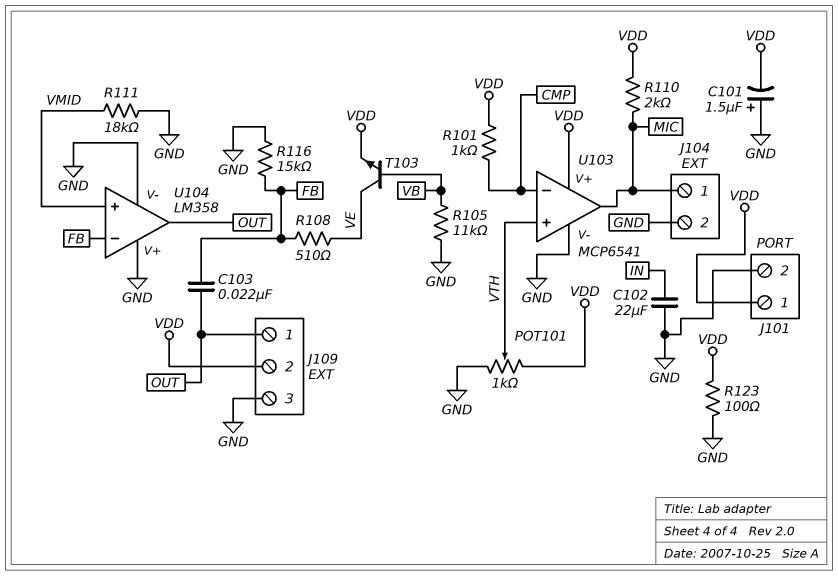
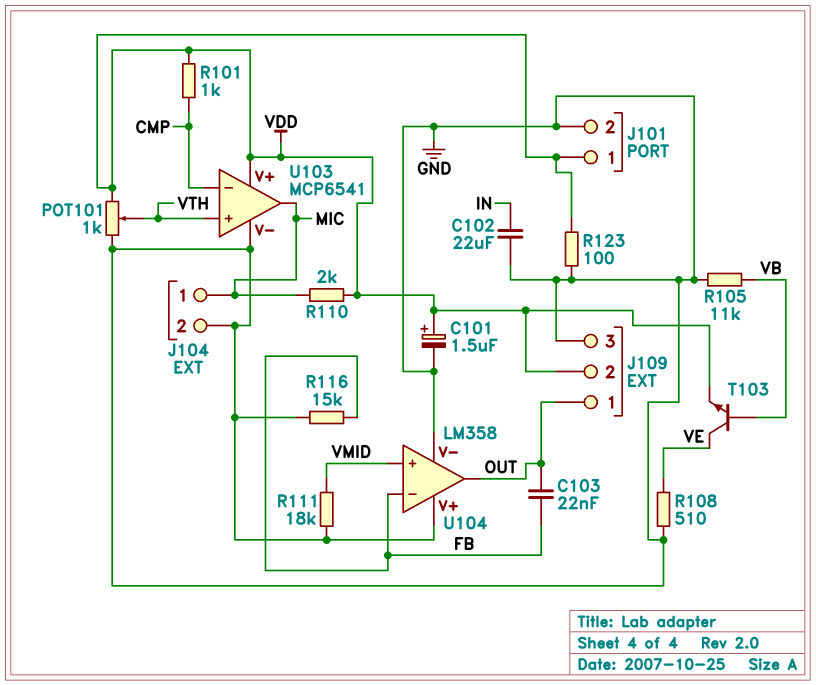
C101: 1.5uF (plus GND, minus VDD) -> 1.5uF (plus VDD, minus GND)
R108: 510 (FB, VE) -> 510 (GND, VE)

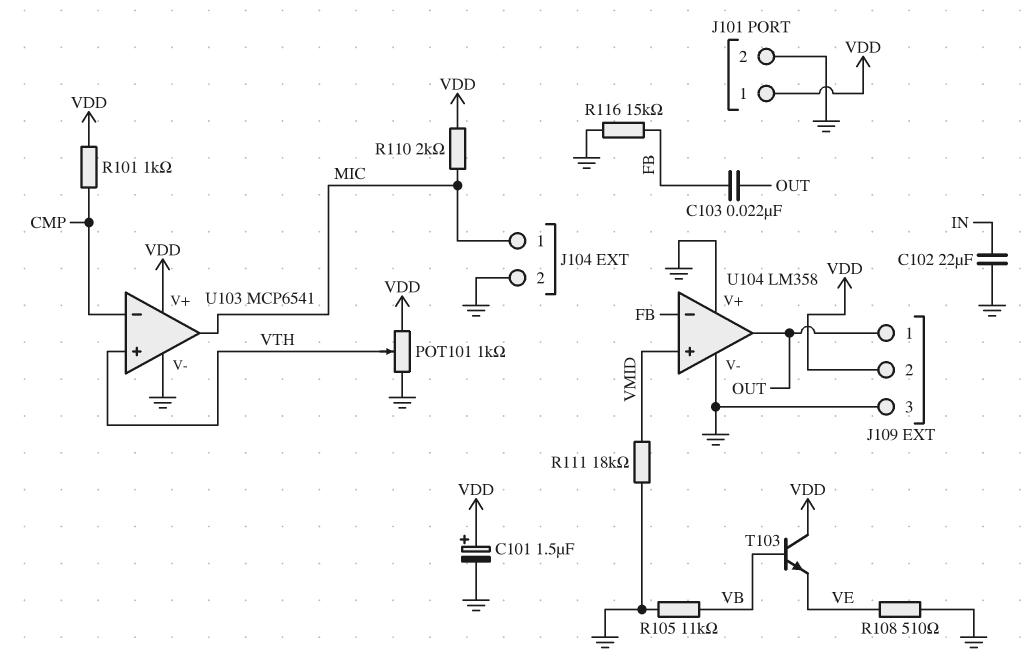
R123: 100 (GND, VDD) -> none
T103: NPN (B VB, C VE, E VDD) -> NPN (B VB, C VDD, E VE)

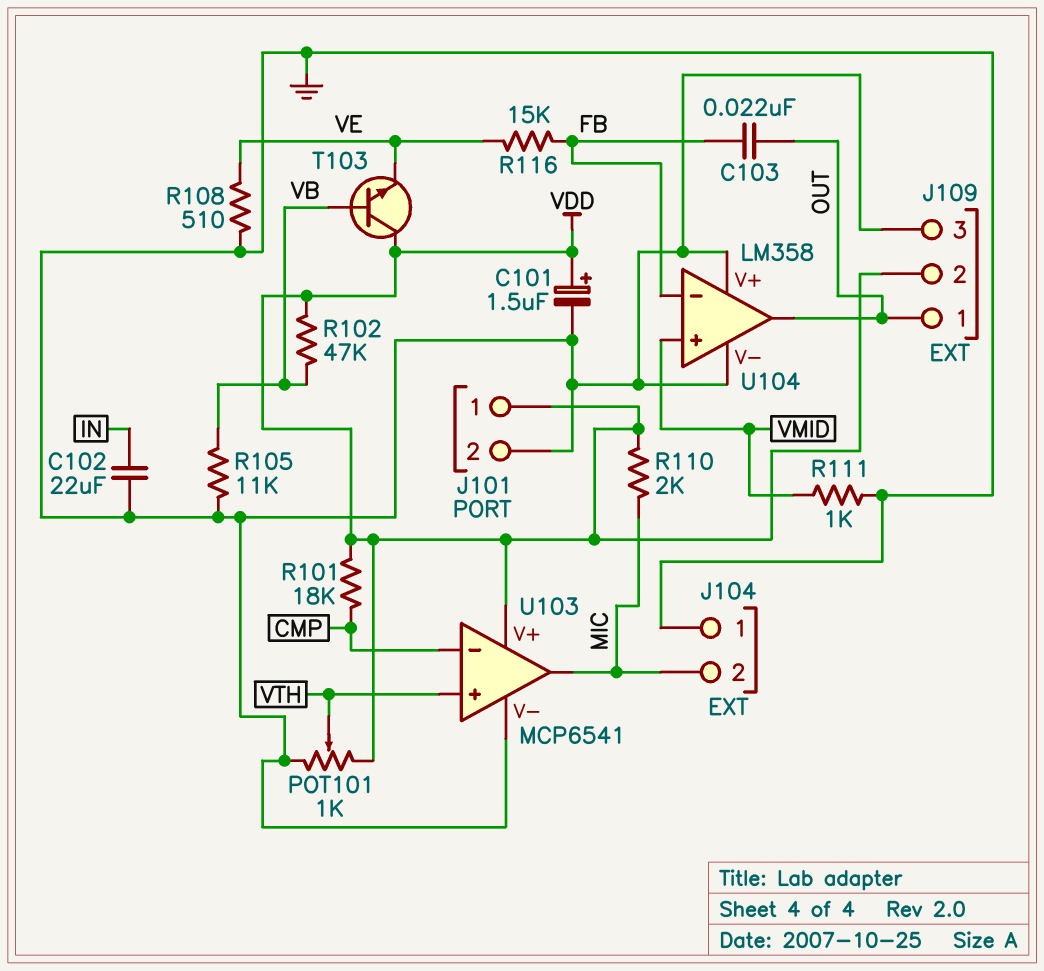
J104 pin 1: MIC -> GND
J104 pin 2: GND -> MIC
R101: 1k (CMP, VDD) -> 18k (CMP, VDD)
R102: none -> 47k (VB, VDD)
R111: 18k (GND, VMID) -> 1k (GND, VMID)
R116: 15k (FB, GND) -> 15k (FB, VE)

